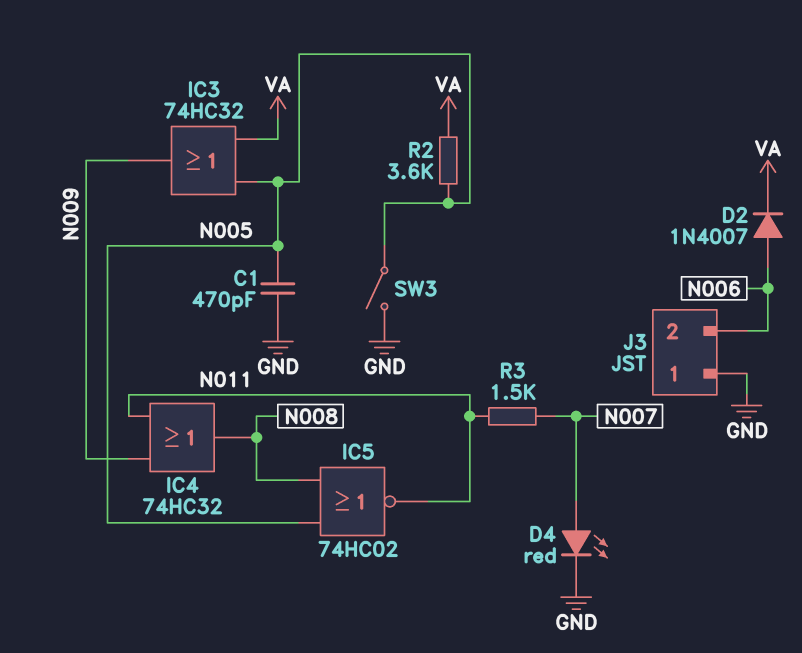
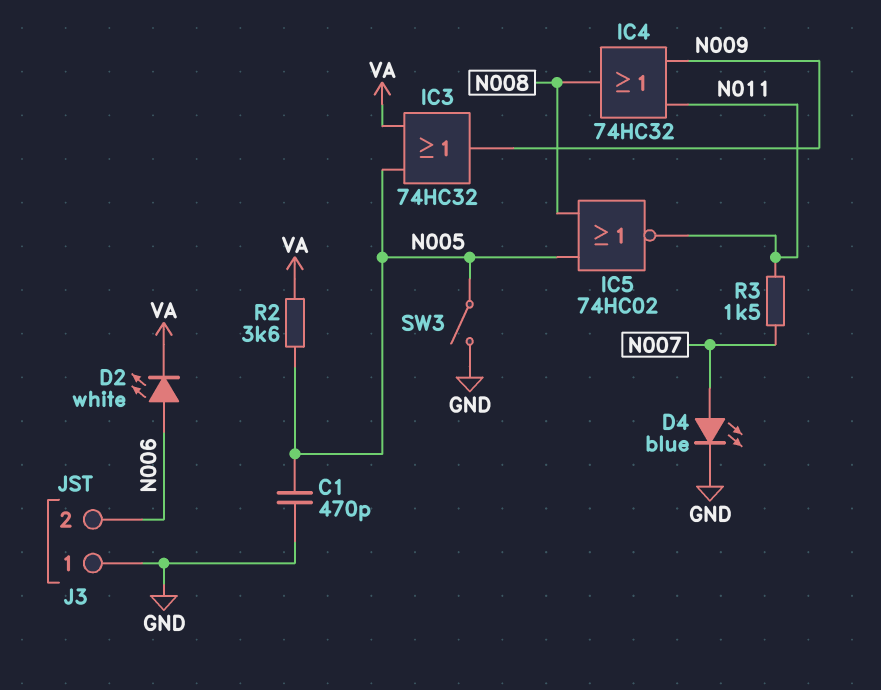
D2: diode 1N4007 (A N006, K VA) -> LED white (A N006, K VA)
D4: LED red (A N007, K GND) -> LED blue (A N007, K GND)

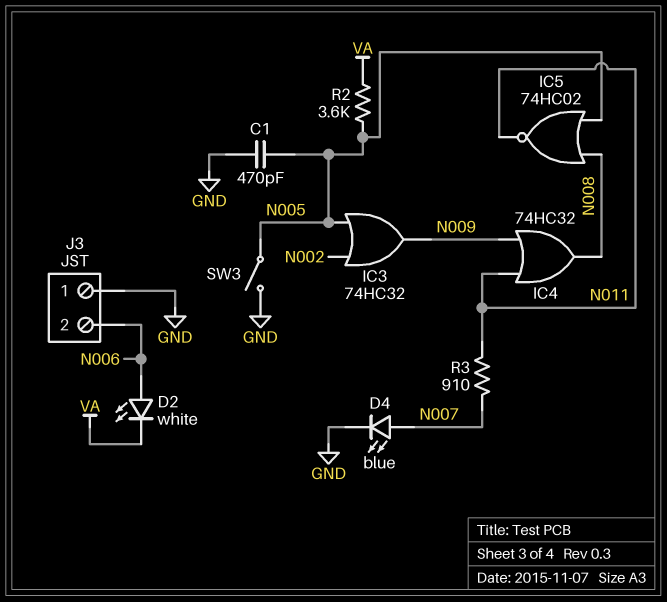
IC3: OR 74HC32 (in N005, in VA, out N009) -> OR 74HC32 (in N002, in N005, out N009)
R3: 1.5k (N007, N011) -> 910 (N007, N011)

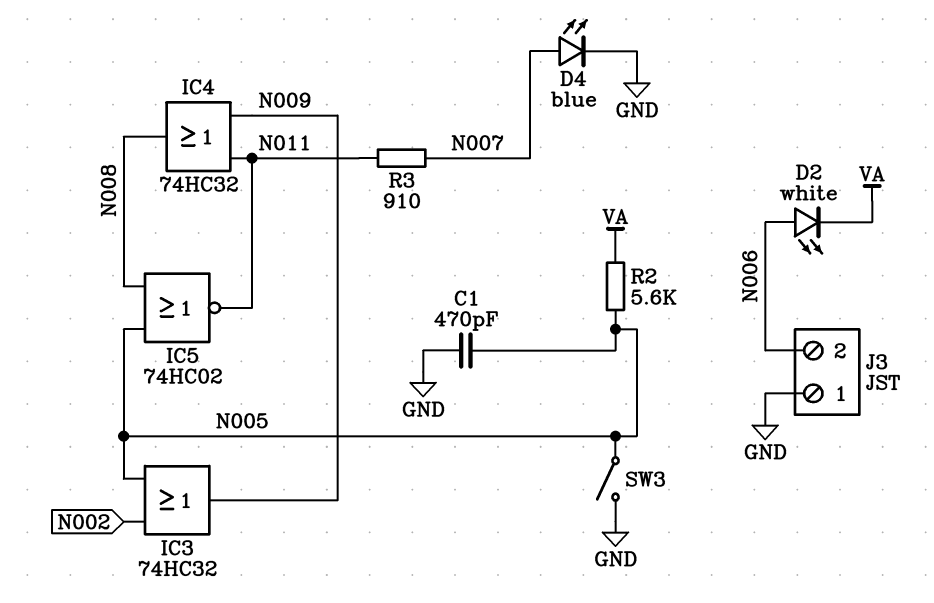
R2: 3.6k (N005, VA) -> 5.6k (N005, VA)

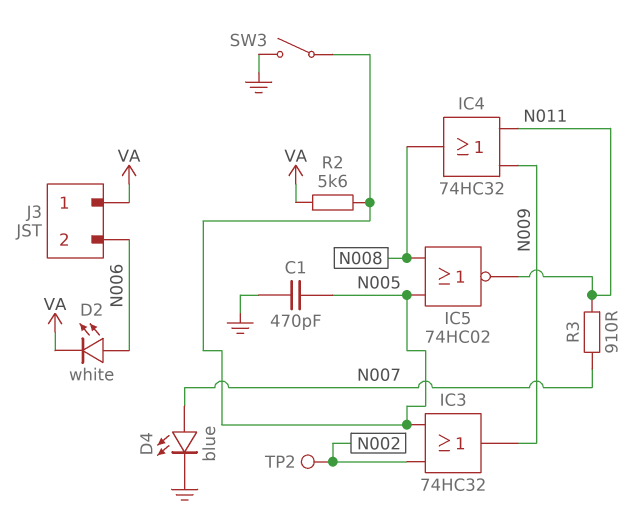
J3 pin 1: GND -> VA
TP2: none -> test point (N002)

